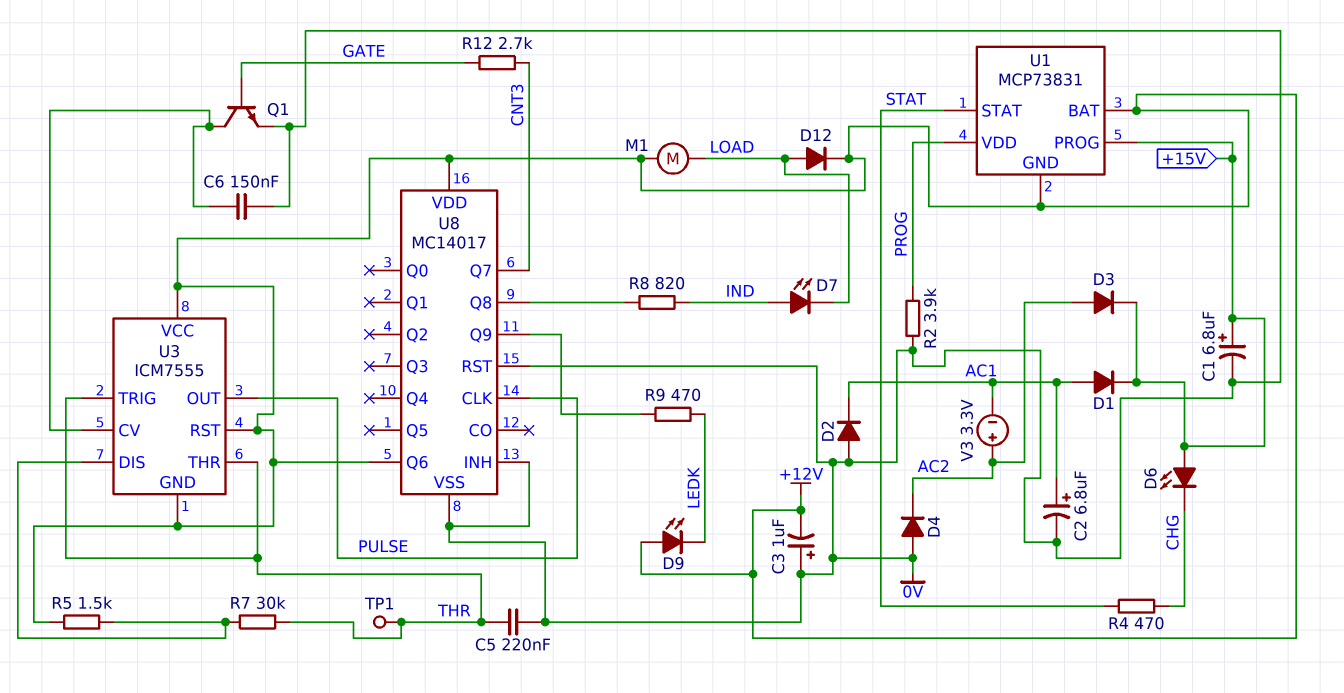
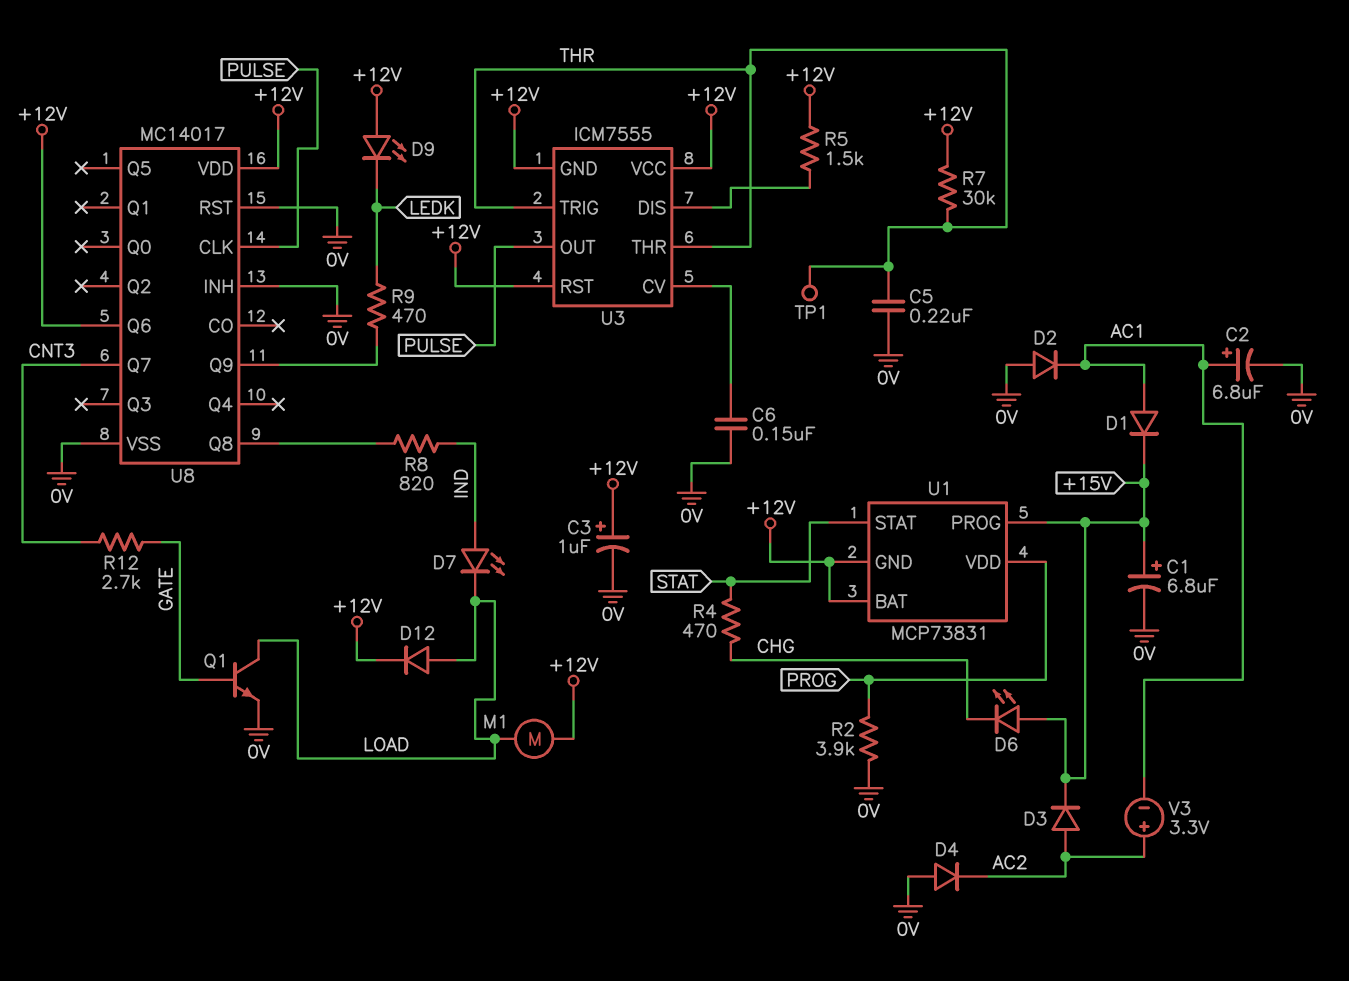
C3: 1uF (plus 0V, minus +12V) -> 1uF (plus +12V, minus 0V)
Q1: NPN (B GATE, C U3/CV, E 0V) -> NPN (B GATE, C LOAD, E 0V)
R7: 30k (THR, U3/DIS) -> 30k (+12V, THR)

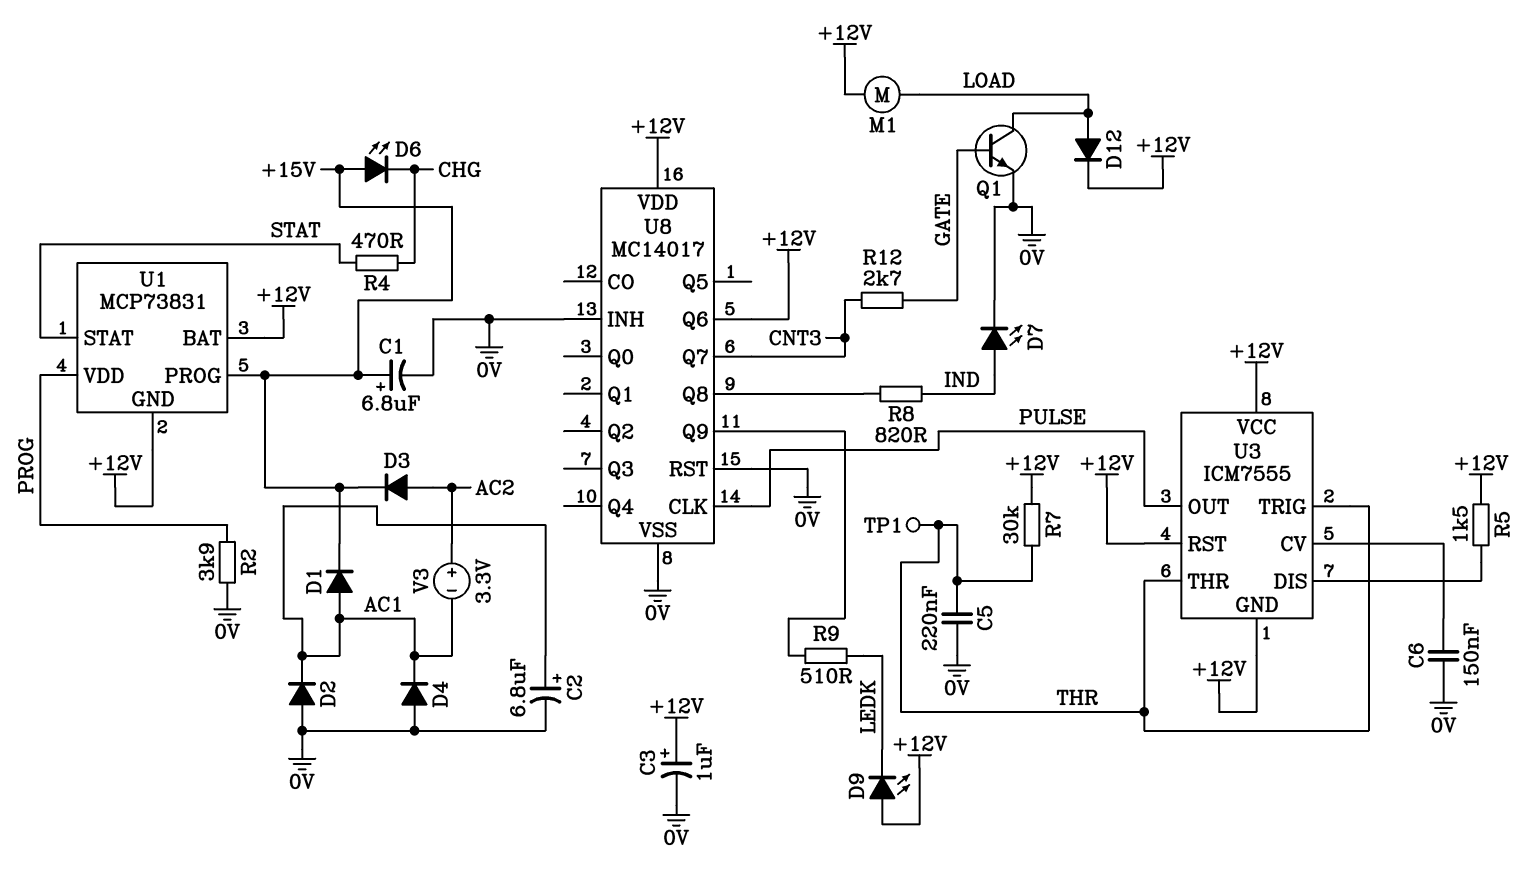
D4: diode (A 0V, K AC2) -> diode (A 0V, K AC1)
D7: LED (A IND, K LOAD) -> LED (A IND, K 0V)
R9: 470 (LEDK, U8/Q9) -> 510 (LEDK, U8/Q9)

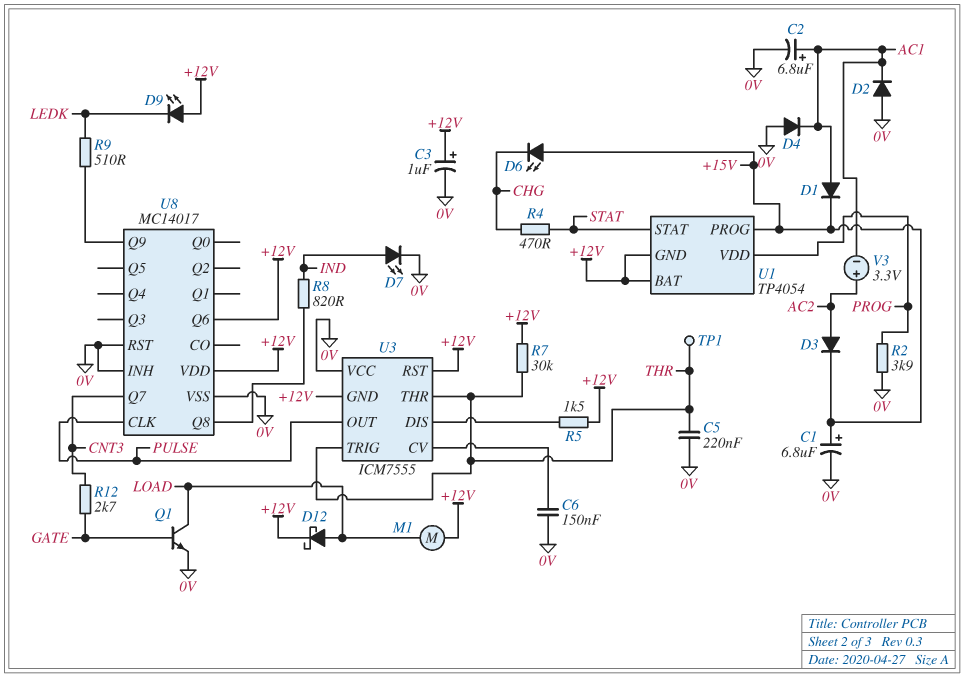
D12: diode (A LOAD, K +12V) -> schottky (A LOAD, K +12V)
U1: MCP73831 -> TP4054
U3 pin VCC: +12V -> 0V

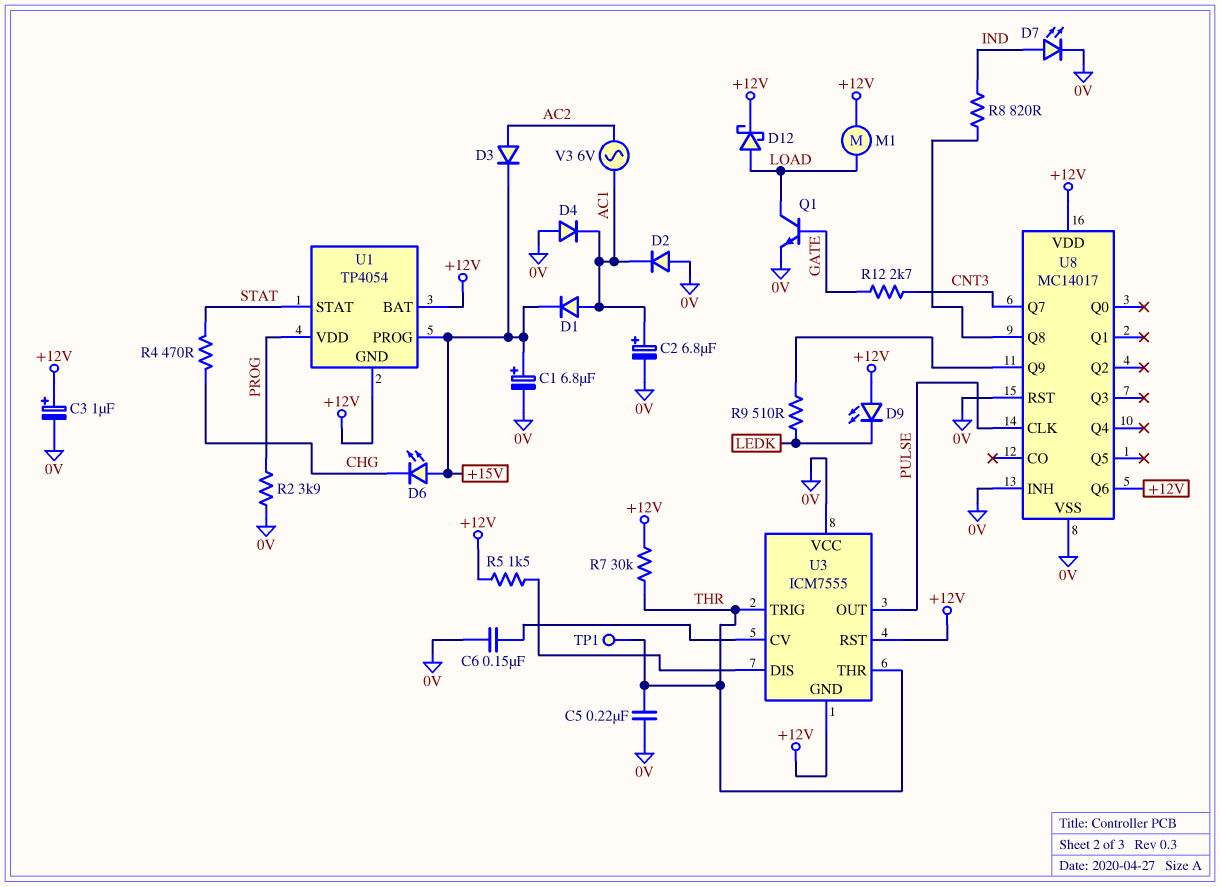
V3: 3.3V (plus AC2, minus AC1) -> AC 6V (AC1, AC2)

